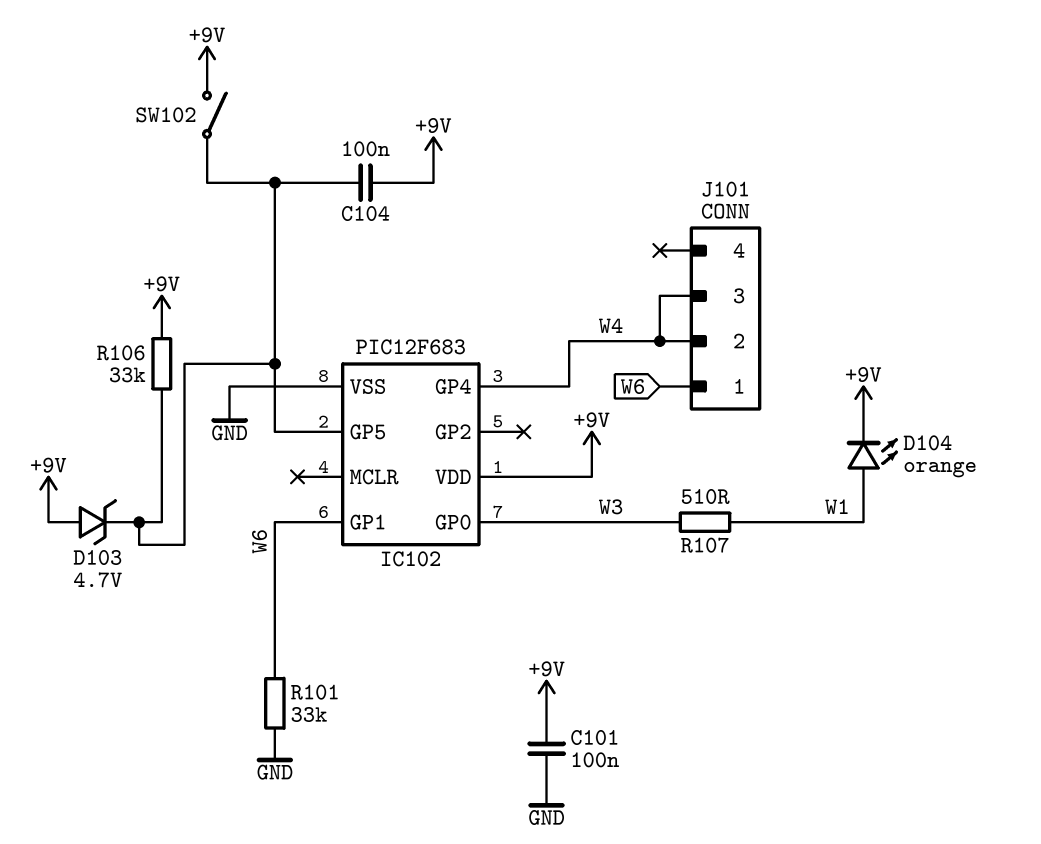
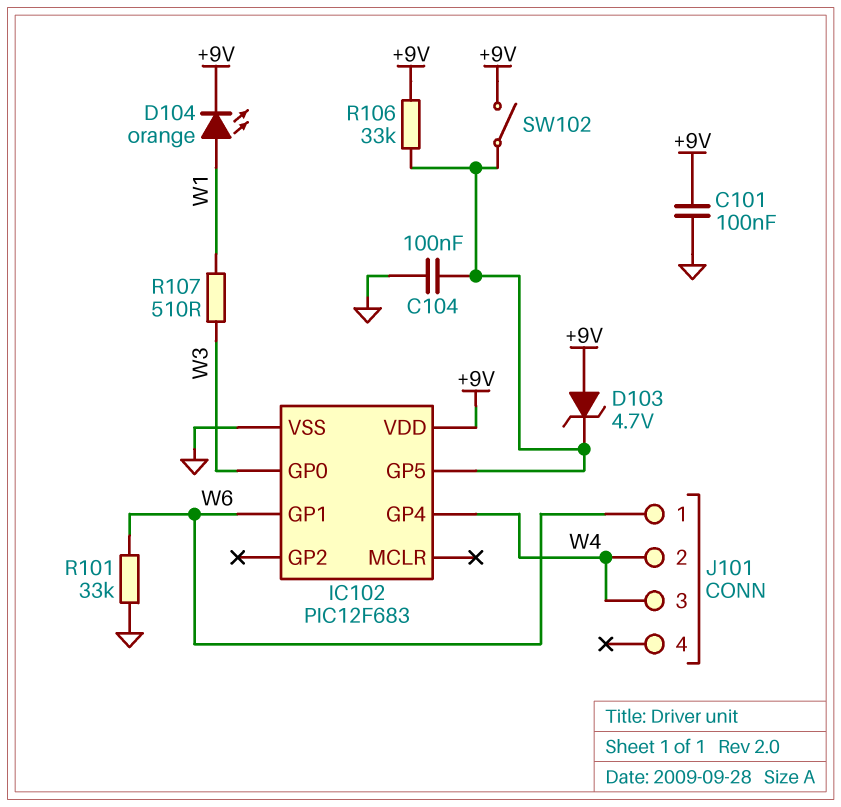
C104: 100nF (+9V, IC102/GP5) -> 100nF (GND, IC102/GP5)

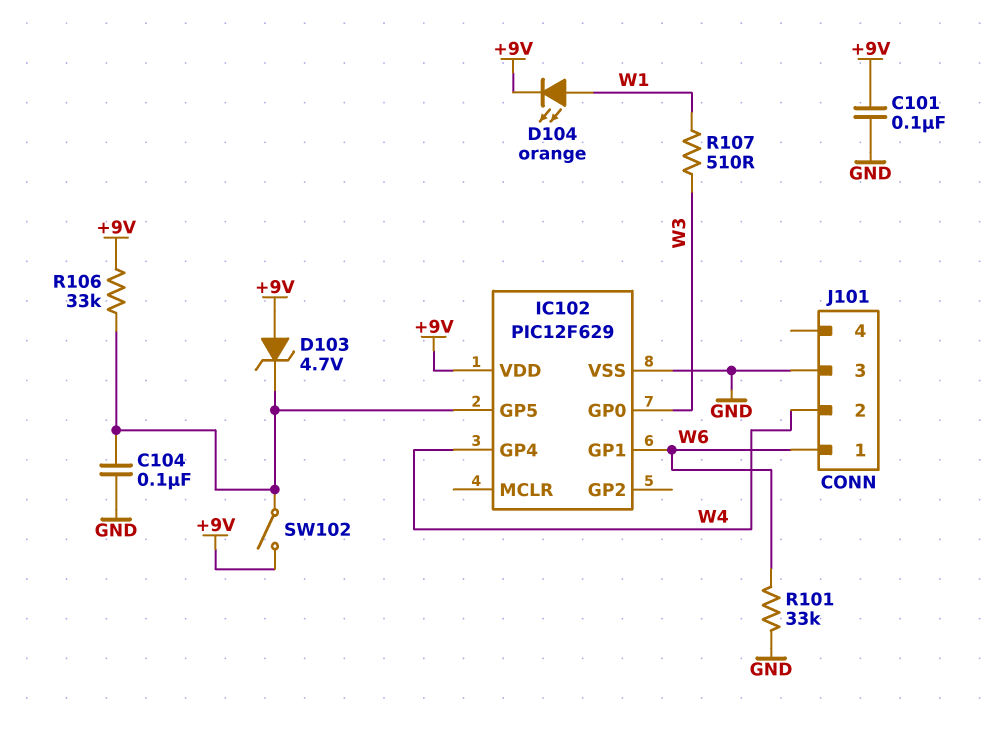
IC102: PIC12F683 -> PIC12F629
J101 pin 3: W4 -> GND

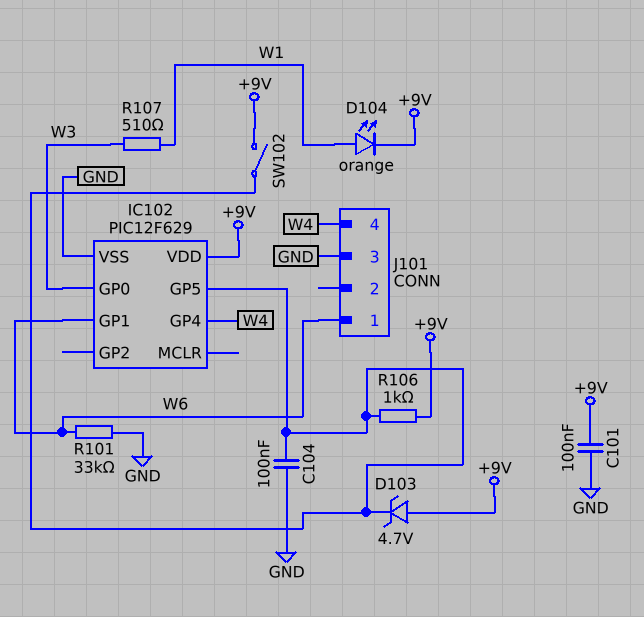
J101 pin 2: W4 -> none
J101 pin 4: none -> W4
R106: 33k (+9V, IC102/GP5) -> 1k (+9V, IC102/GP5)

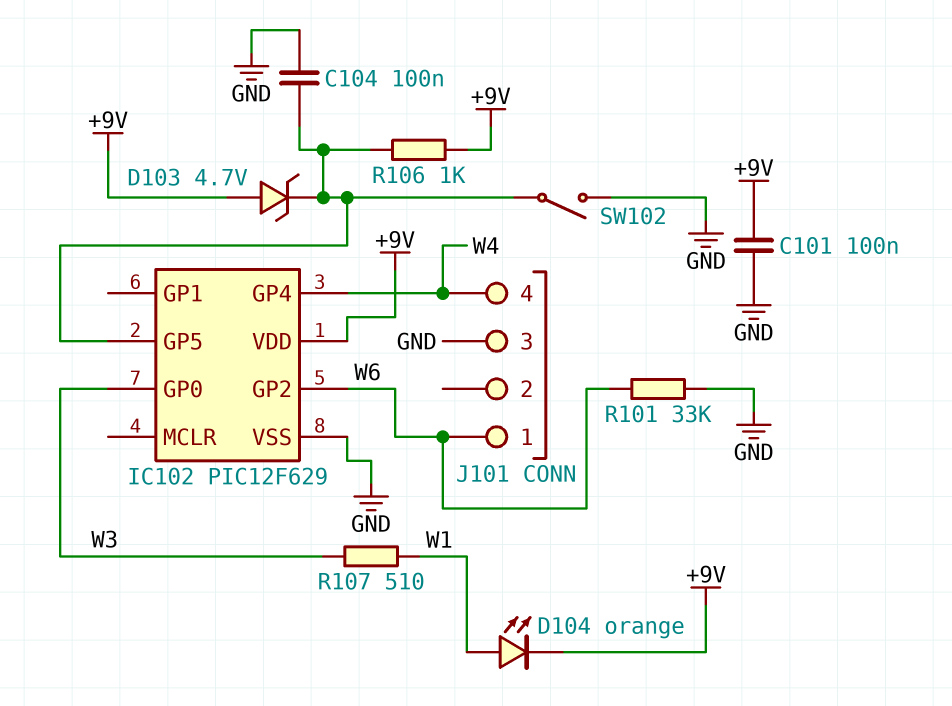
IC102 pin GP1: W6 -> none
IC102 pin GP2: none -> W6
SW102: switch (+9V, IC102/GP5) -> switch (GND, IC102/GP5)

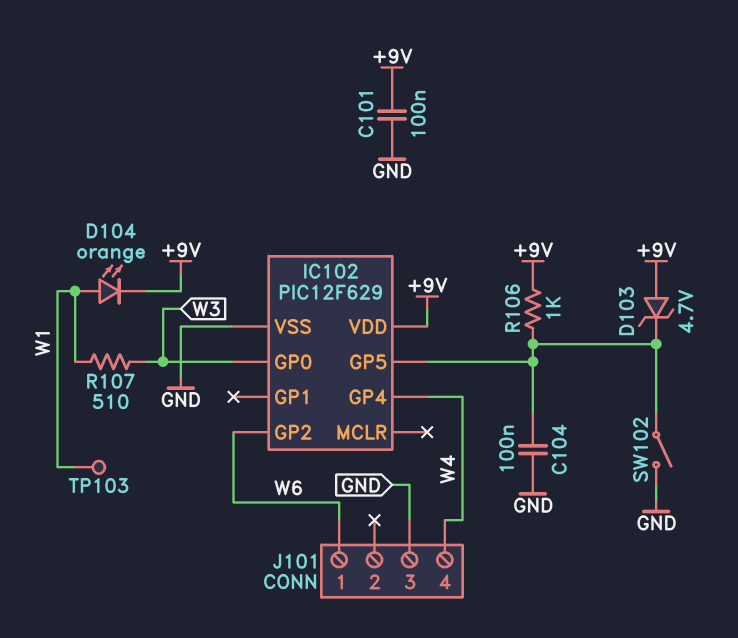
R101: 33k (GND, W6) -> none
TP103: none -> test point (W1)

